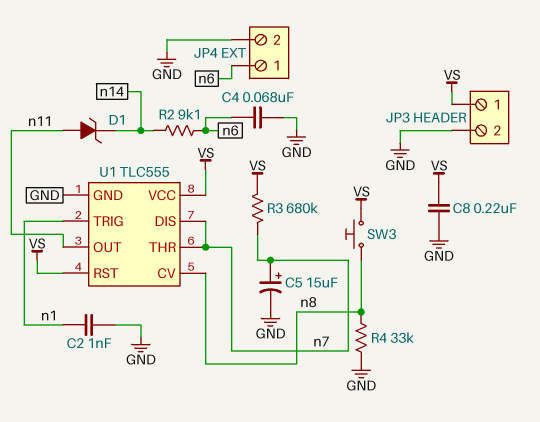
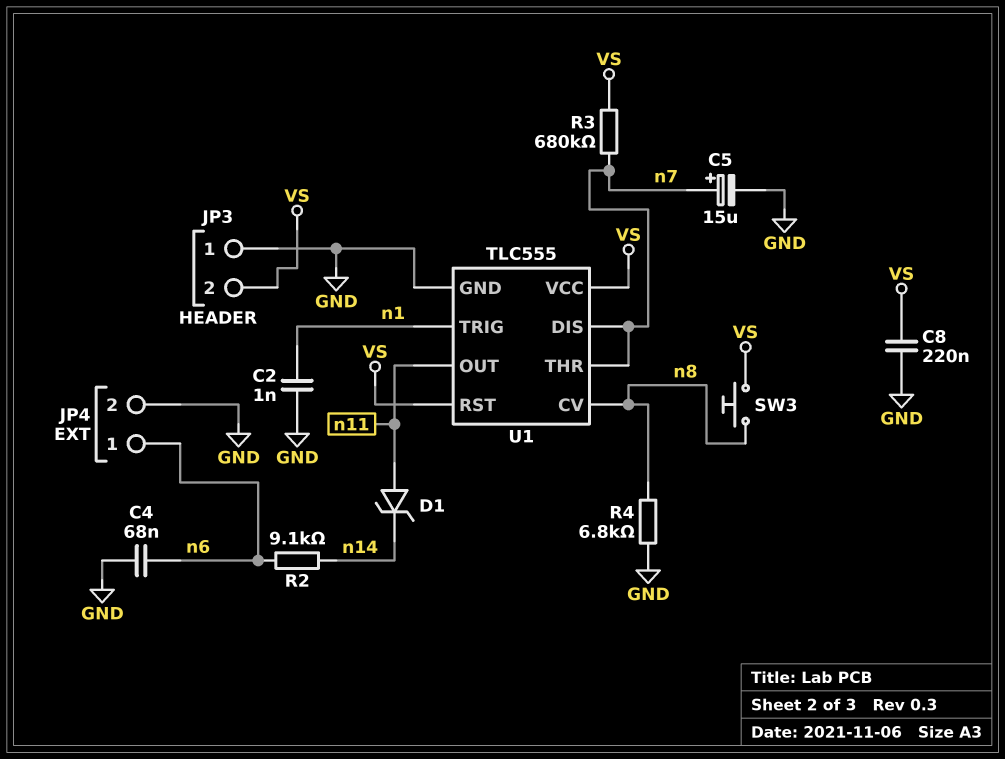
JP3 pin 1: VS -> GND
JP3 pin 2: GND -> VS
R4: 33k (GND, n8) -> 6.8k (GND, n8)

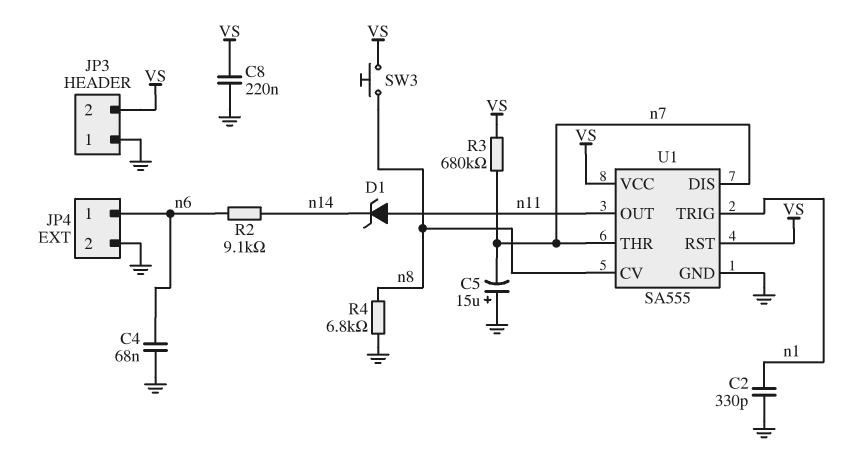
C2: 1nF (GND, n1) -> 330pF (GND, n1)
C5: 15uF (plus n7, minus GND) -> 15uF (plus GND, minus n7)
U1: TLC555 -> SA555

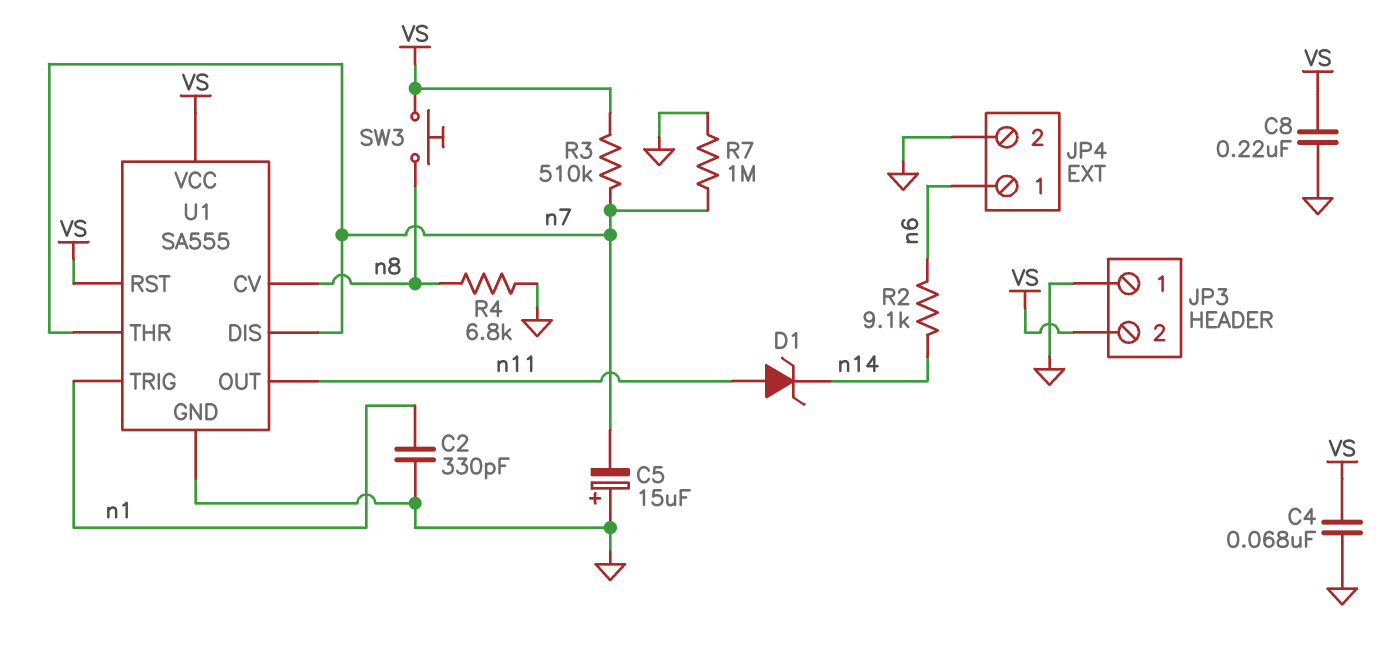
C4: 68nF (GND, n6) -> 68nF (GND, VS)
R3: 680k (VS, n7) -> 510k (VS, n7)
R7: none -> 1M (GND, n7)

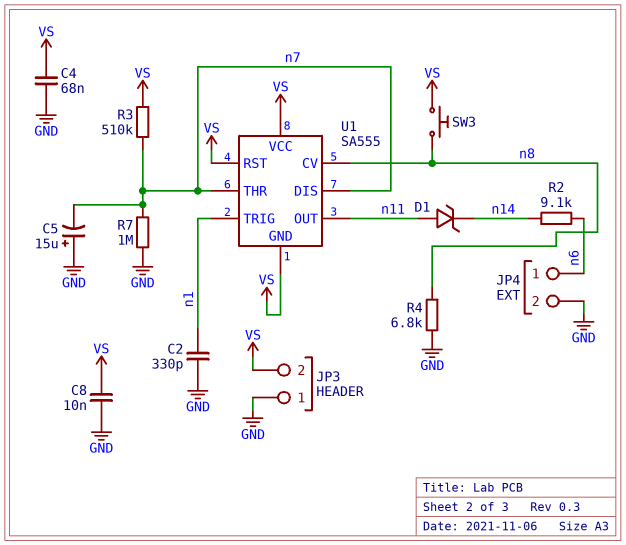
C8: 220nF (GND, VS) -> 10nF (GND, VS)
U1 pin GND: GND -> VS

